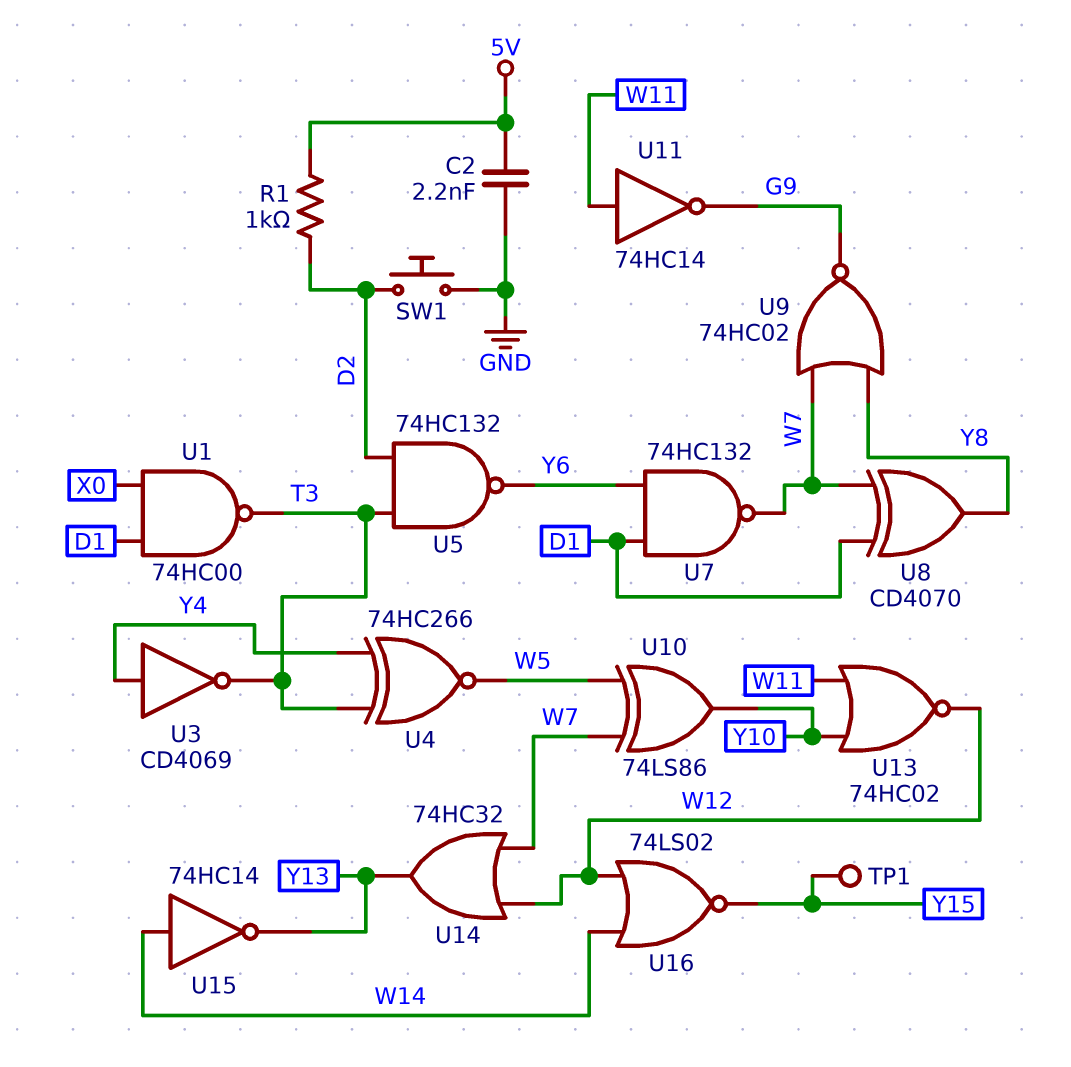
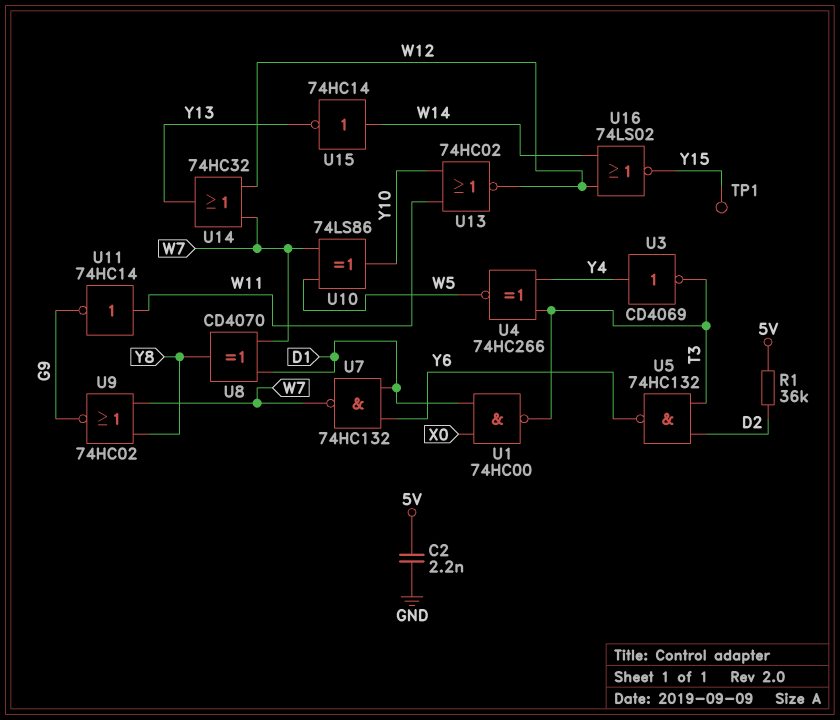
R1: 1k (5V, D2) -> 36k (5V, D2)
SW1: button (D2, GND) -> none

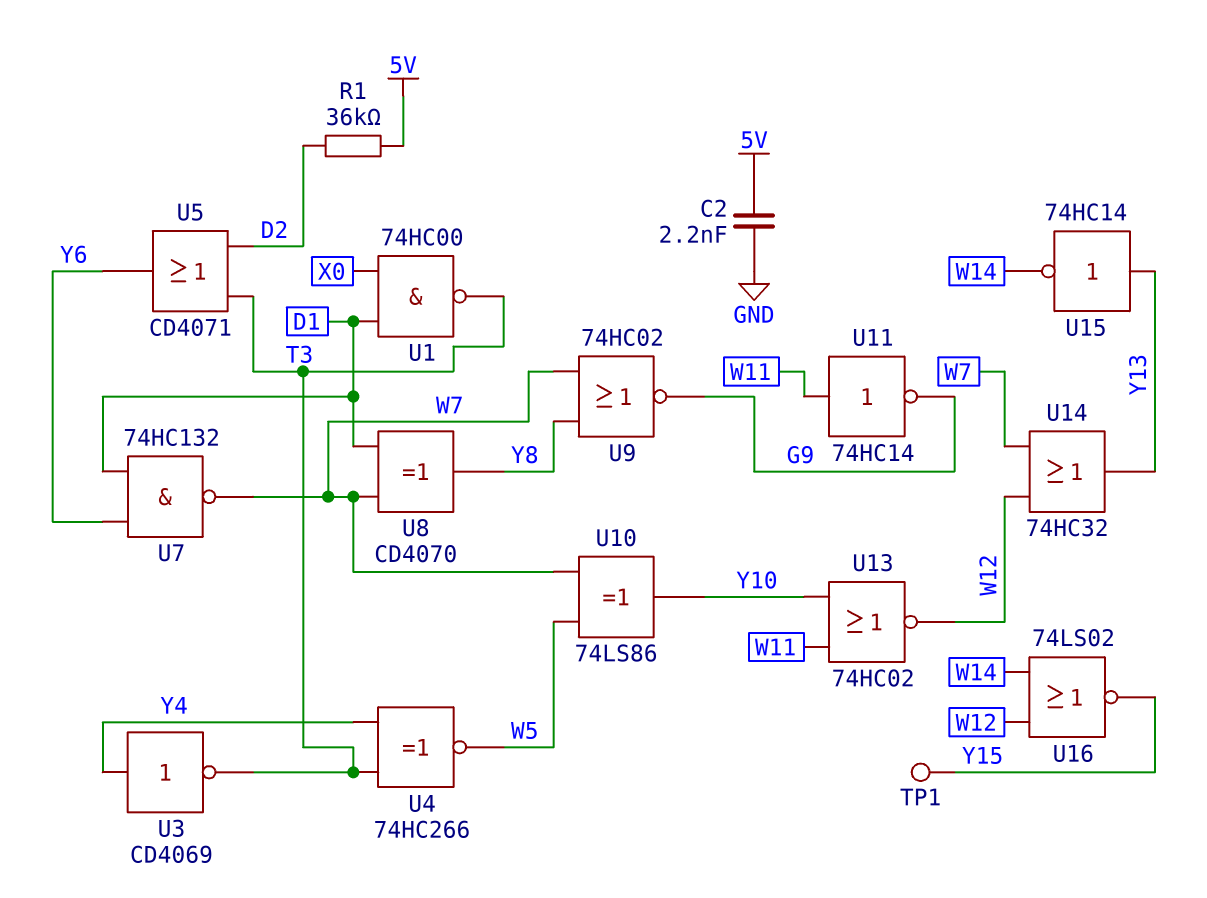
U5: NAND 74HC132 (in D2, in T3, out Y6) -> OR CD4071 (in D2, in T3, out Y6)
U15: NOT 74HC14 (in W14, out Y13) -> NOT 74HC14 (in Y13, out W14)

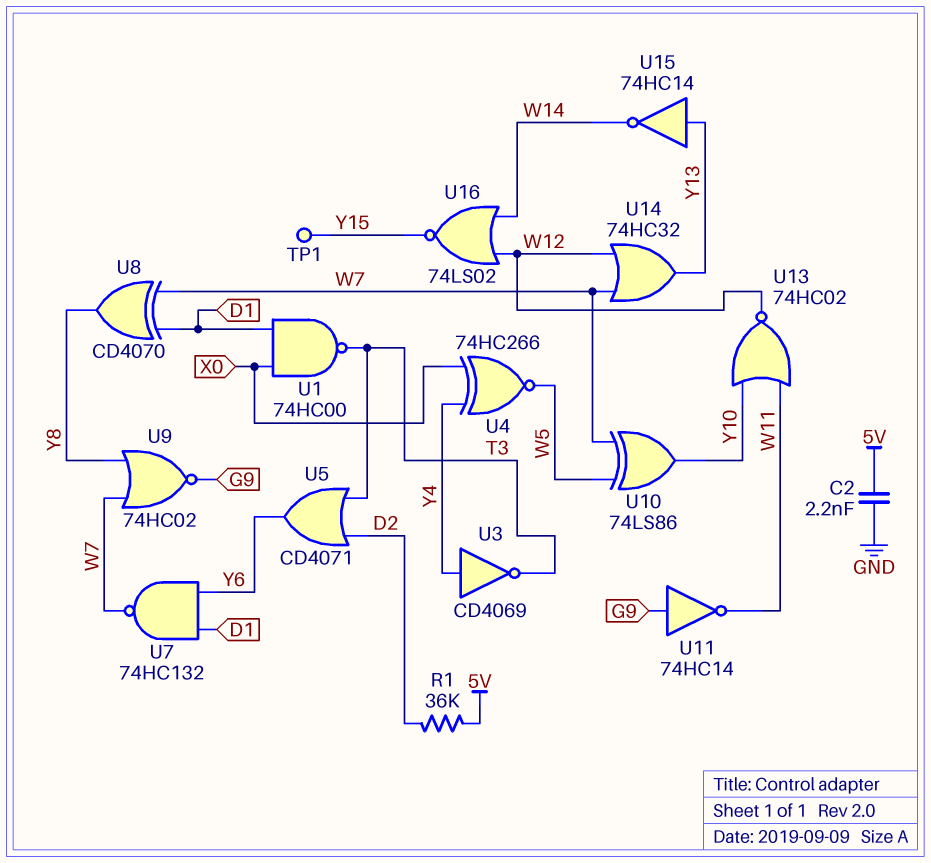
U4: XNOR 74HC266 (in T3, in Y4, out W5) -> XNOR 74HC266 (in X0, in Y4, out W5)
U11: NOT 74HC14 (in W11, out G9) -> NOT 74HC14 (in G9, out W11)

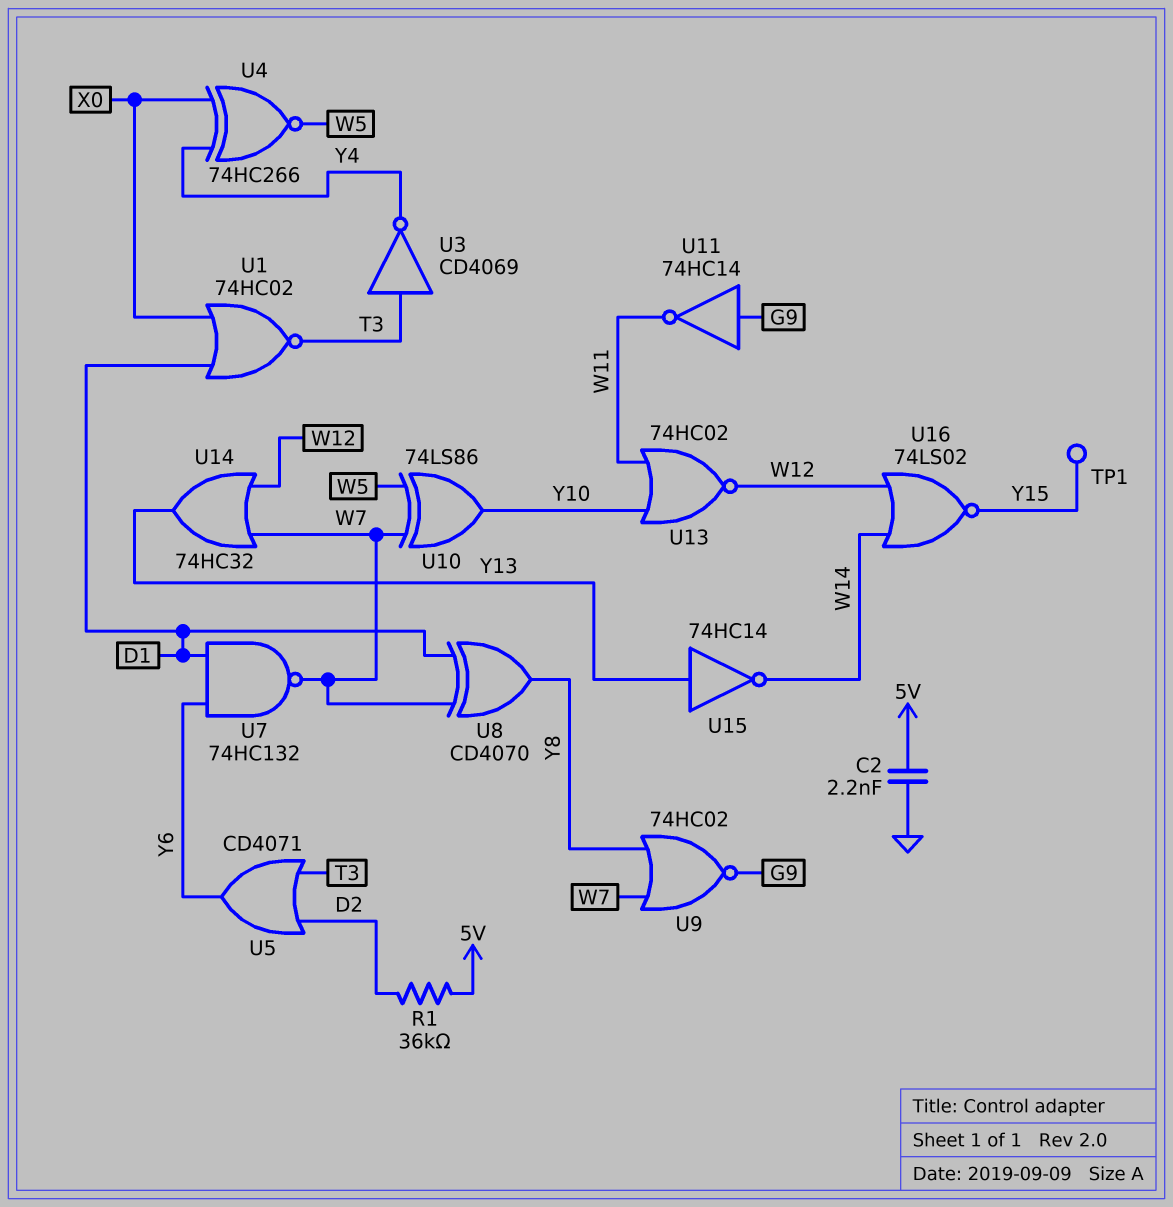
U1: NAND 74HC00 (in D1, in X0, out T3) -> NOR 74HC02 (in D1, in X0, out T3)
U3: NOT CD4069 (in Y4, out T3) -> NOT CD4069 (in T3, out Y4)

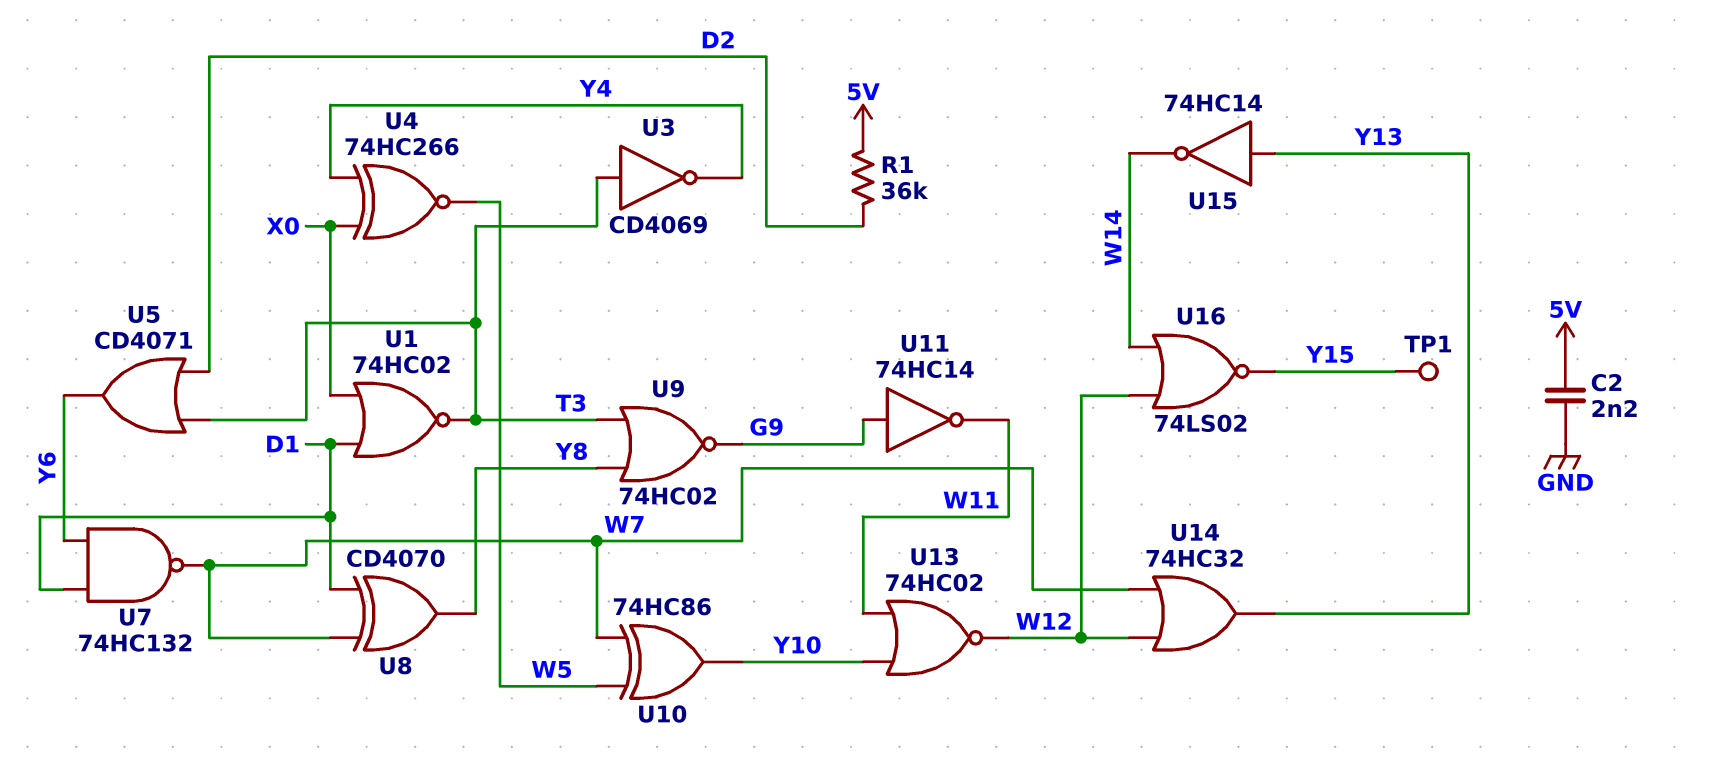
U9: NOR 74HC02 (in W7, in Y8, out G9) -> NOR 74HC02 (in T3, in Y8, out G9)
U10: XOR 74LS86 (in W5, in W7, out Y10) -> XOR 74HC86 (in W5, in W7, out Y10)

